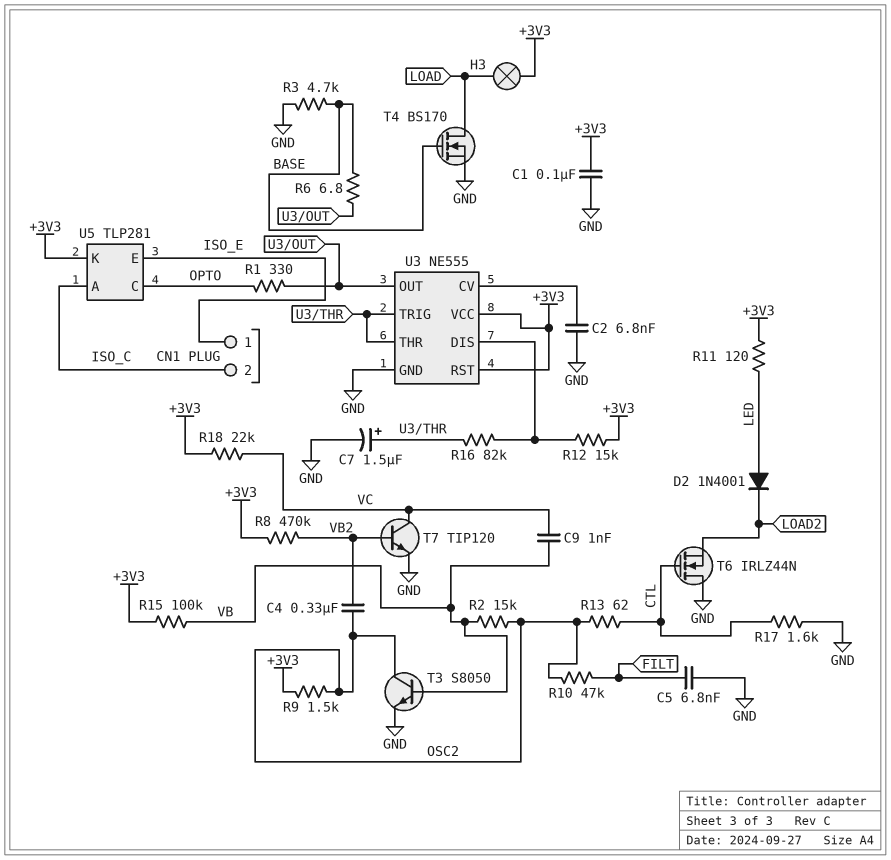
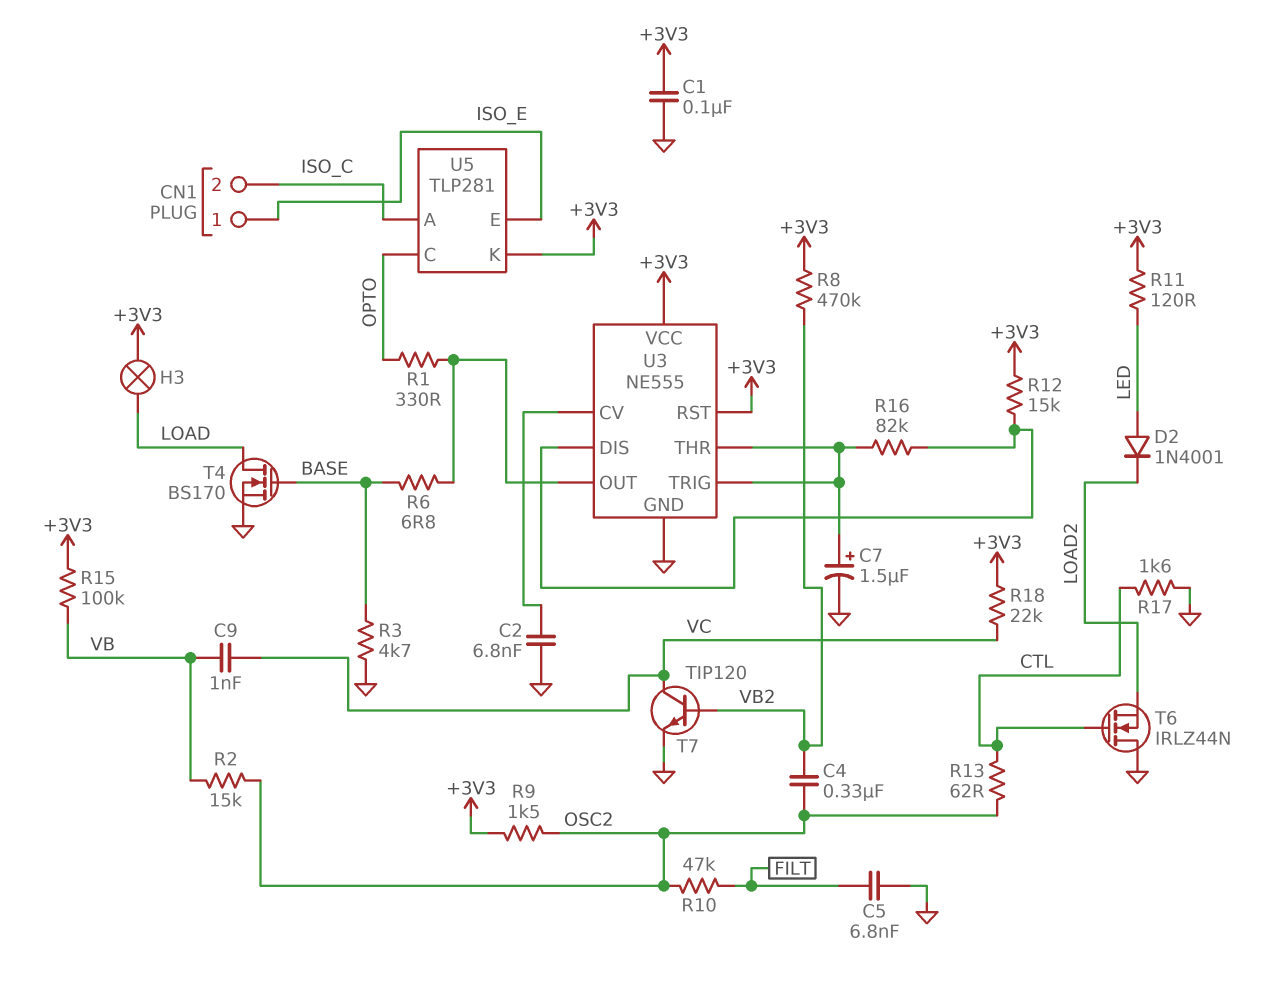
T3: NPN S8050 (B VB, C OSC2, E GND) -> none

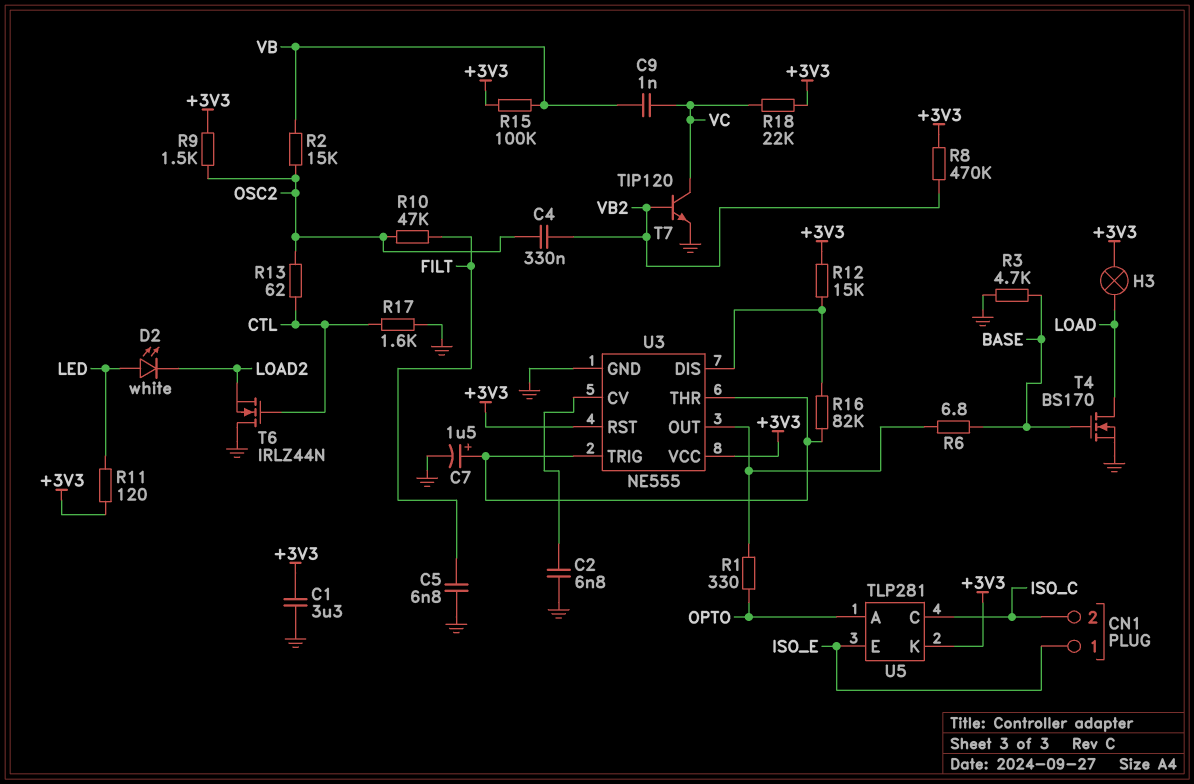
C1: 100nF (+3V3, GND) -> 3.3uF (+3V3, GND)
D2: diode 1N4001 (A LED, K LOAD2) -> LED white (A LED, K LOAD2)
U5 pin A: ISO_C -> OPTO
U5 pin C: OPTO -> ISO_C

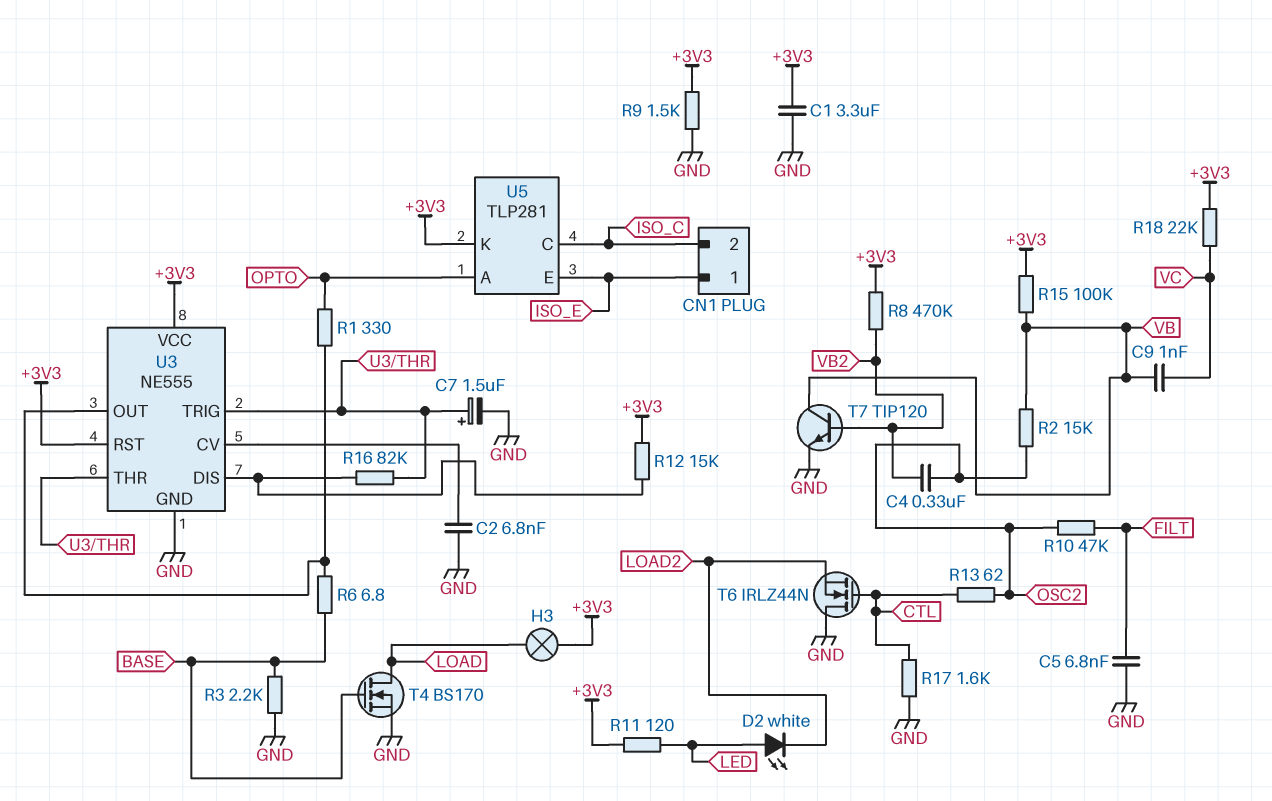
R3: 4.7k (BASE, GND) -> 2.2k (BASE, GND)
R9: 1.5k (+3V3, OSC2) -> 1.5k (+3V3, GND)
T7: NPN TIP120 (B VB2, C VC, E GND) -> NPN TIP120 (B VB2, C VB, E GND)

